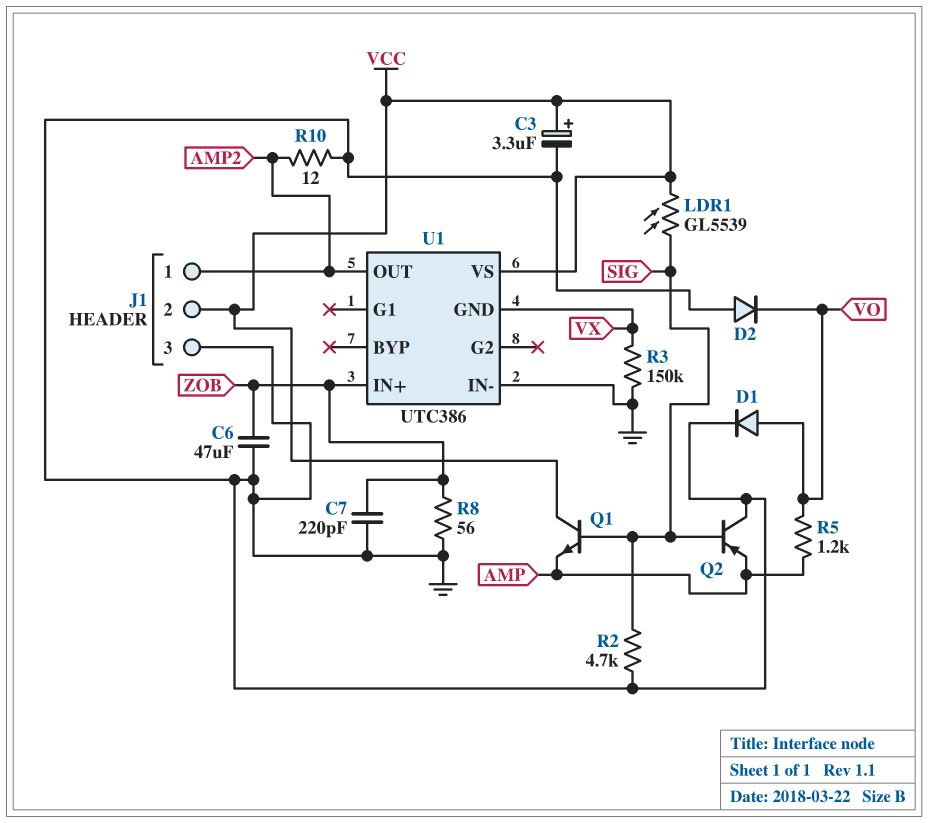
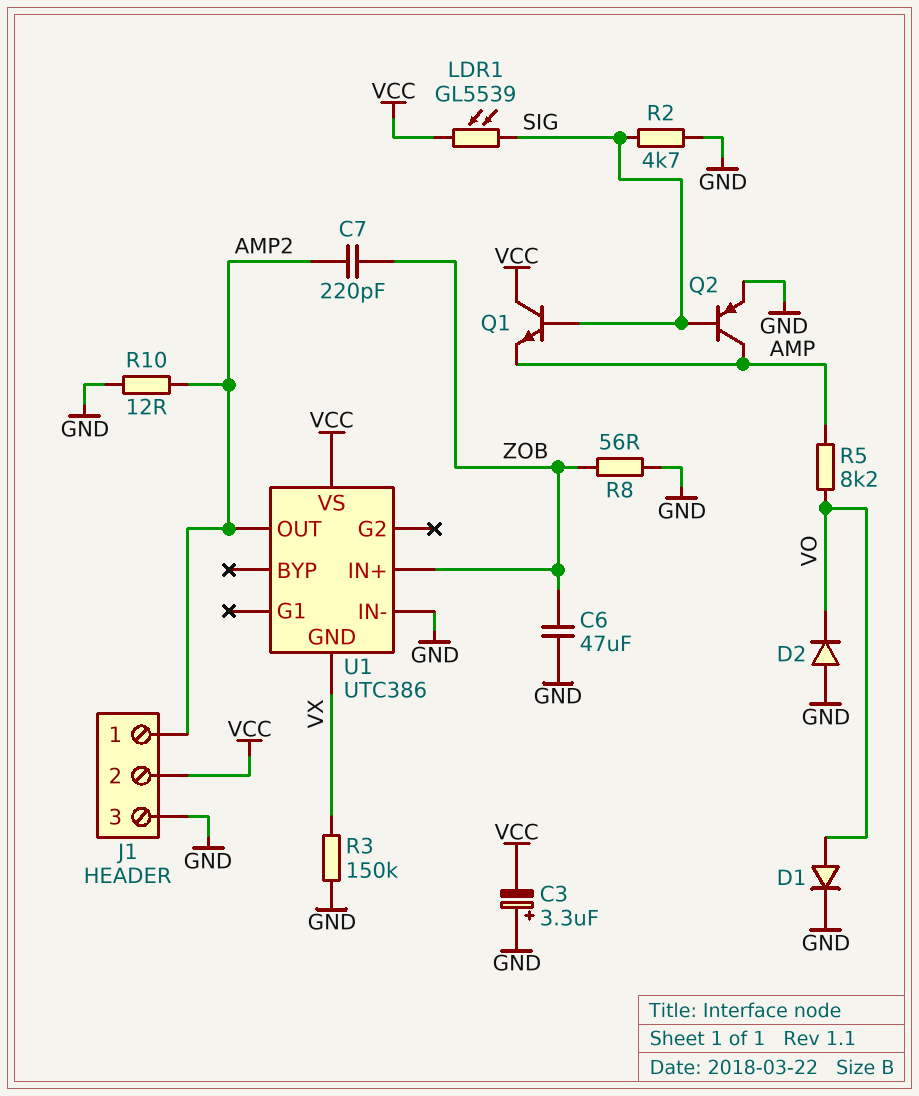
C3: 3.3uF (plus VCC, minus GND) -> 3.3uF (plus GND, minus VCC)
C7: 220pF (GND, ZOB) -> 220pF (AMP2, ZOB)
Q2: PNP (B SIG, C GND, E AMP) -> PNP (B SIG, C AMP, E GND)
R5: 1.2k (AMP, VO) -> 8.2k (AMP, VO)

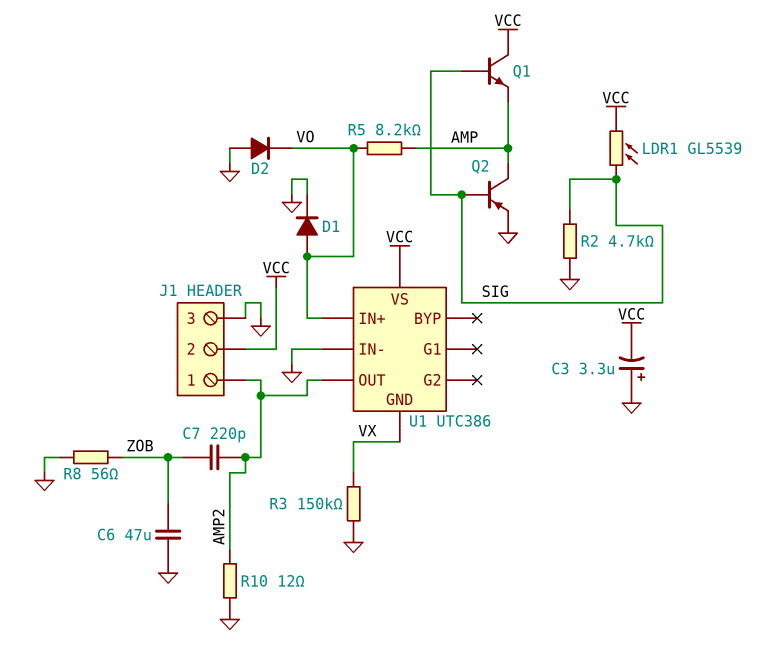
U1 pin IN+: ZOB -> VO

